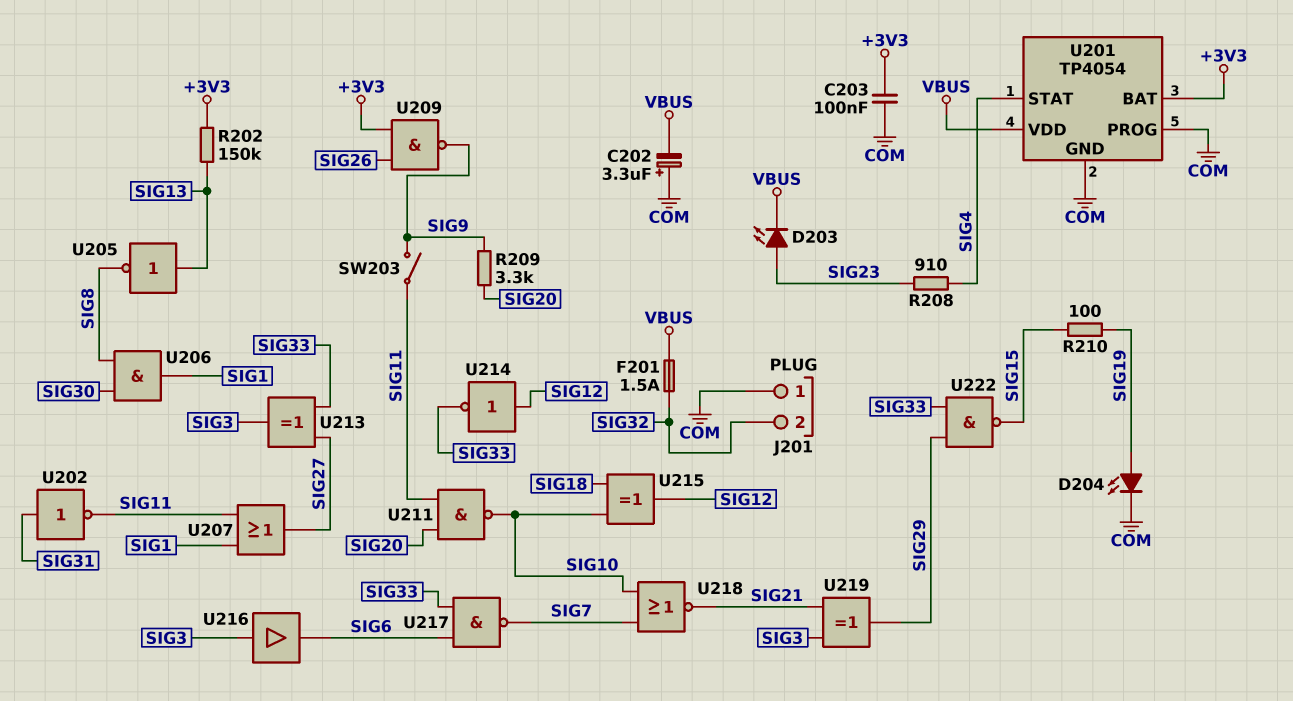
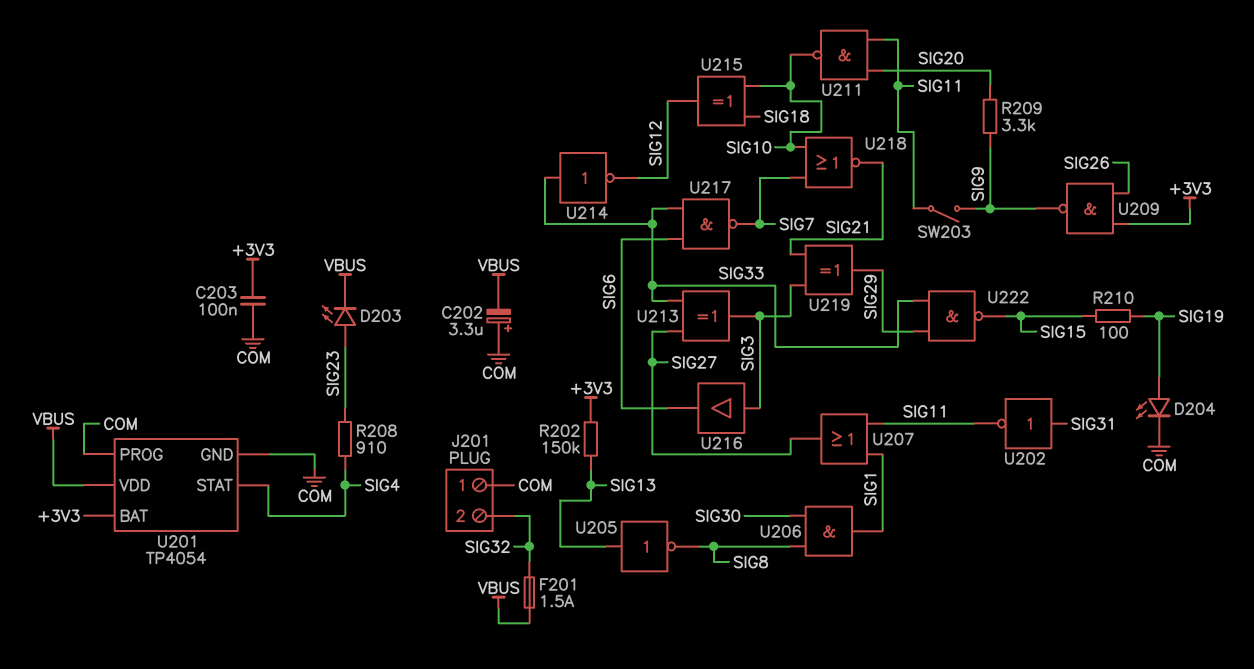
U214: NOT (in SIG12, out SIG33) -> NOT (in SIG33, out SIG12)

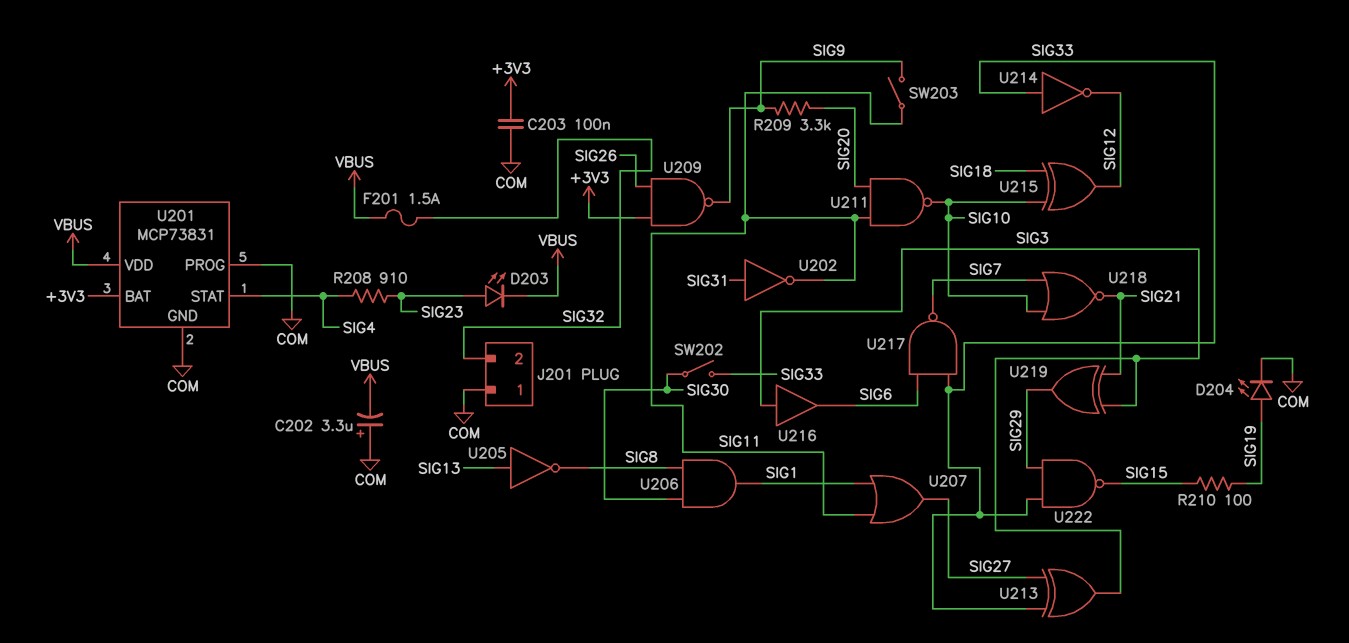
R202: 150k (+3V3, SIG13) -> none
SW202: none -> switch (SIG30, SIG33)
U201: TP4054 -> MCP73831

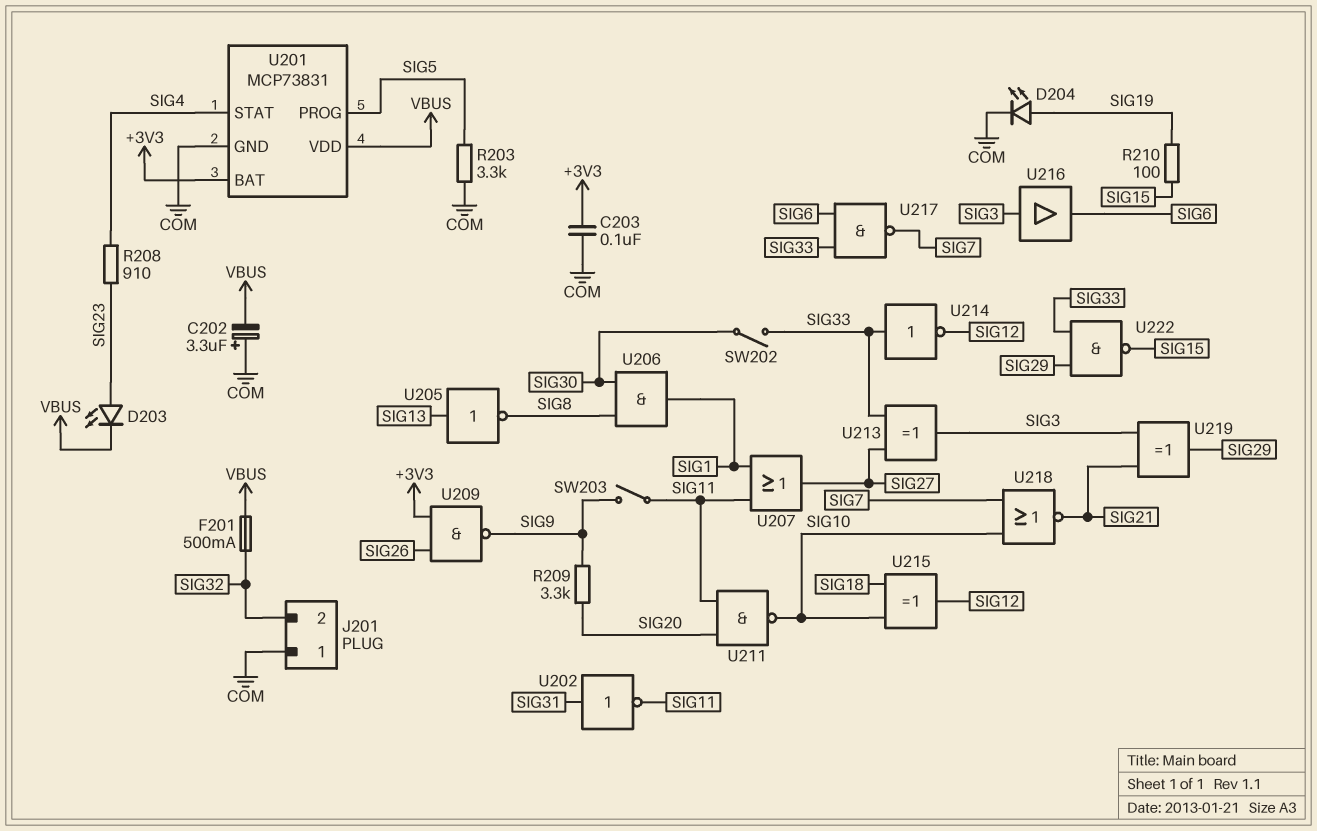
F201: 1.5A (SIG32, VBUS) -> 500mA (SIG32, VBUS)
R203: none -> 3.3k (COM, SIG5)
U201 pin PROG: COM -> SIG5

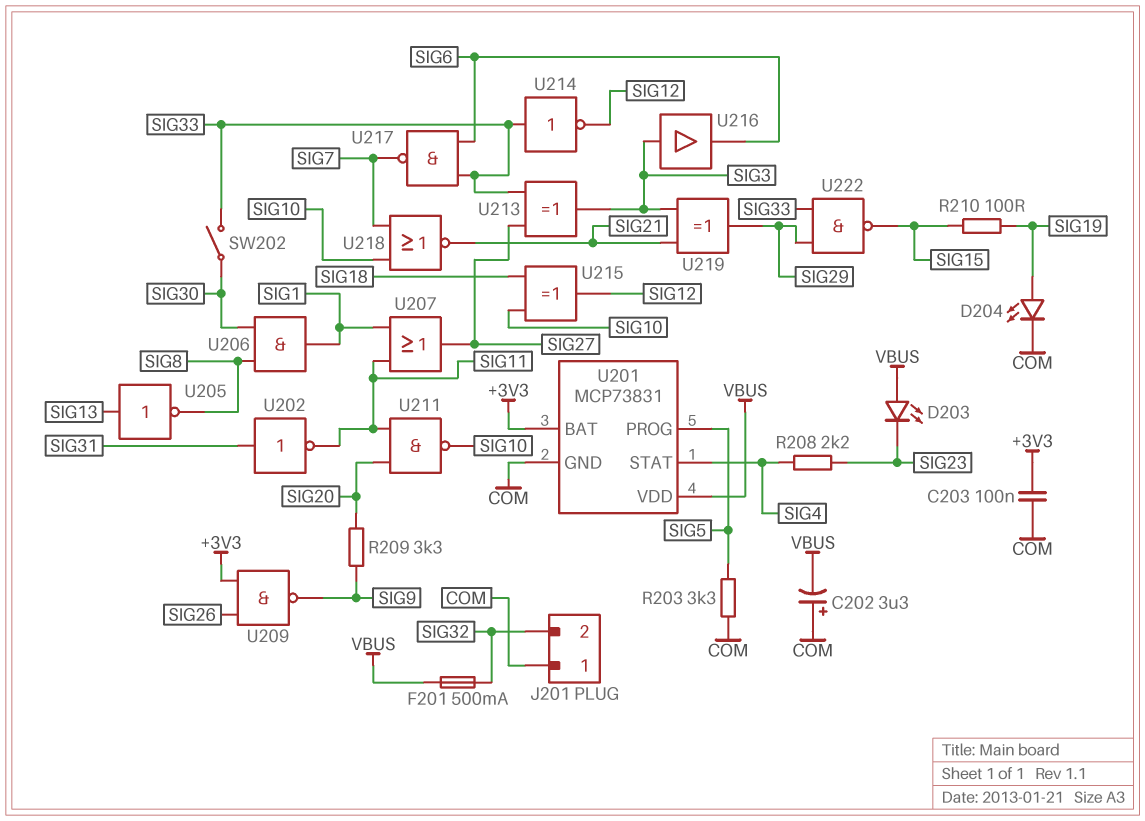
D203: LED (A SIG23, K VBUS) -> LED (A VBUS, K SIG23)
R208: 910 (SIG4, SIG23) -> 2.2k (SIG4, SIG23)
SW203: switch (SIG9, SIG11) -> none

